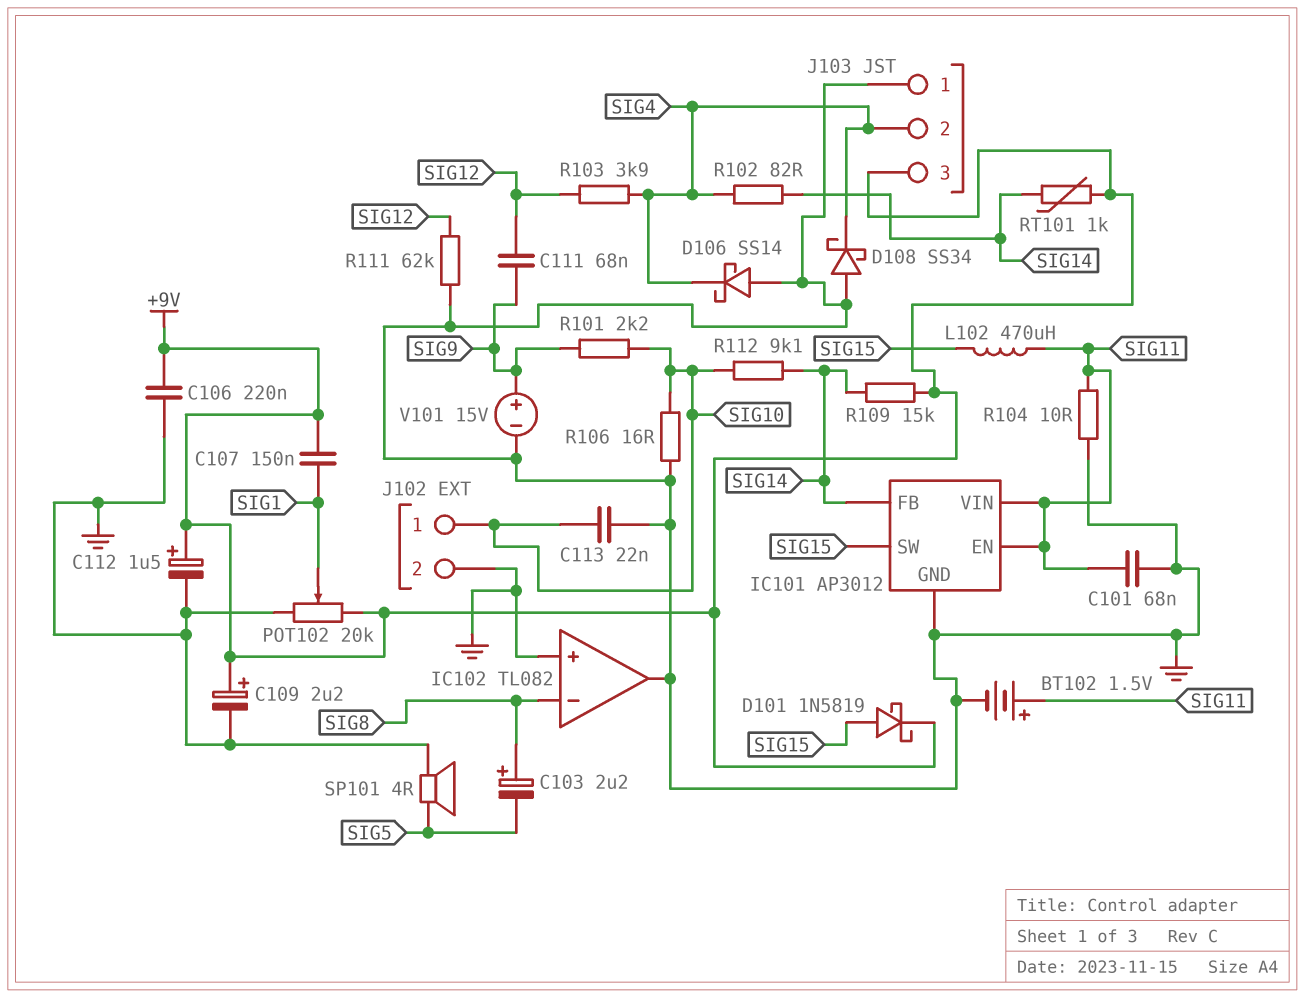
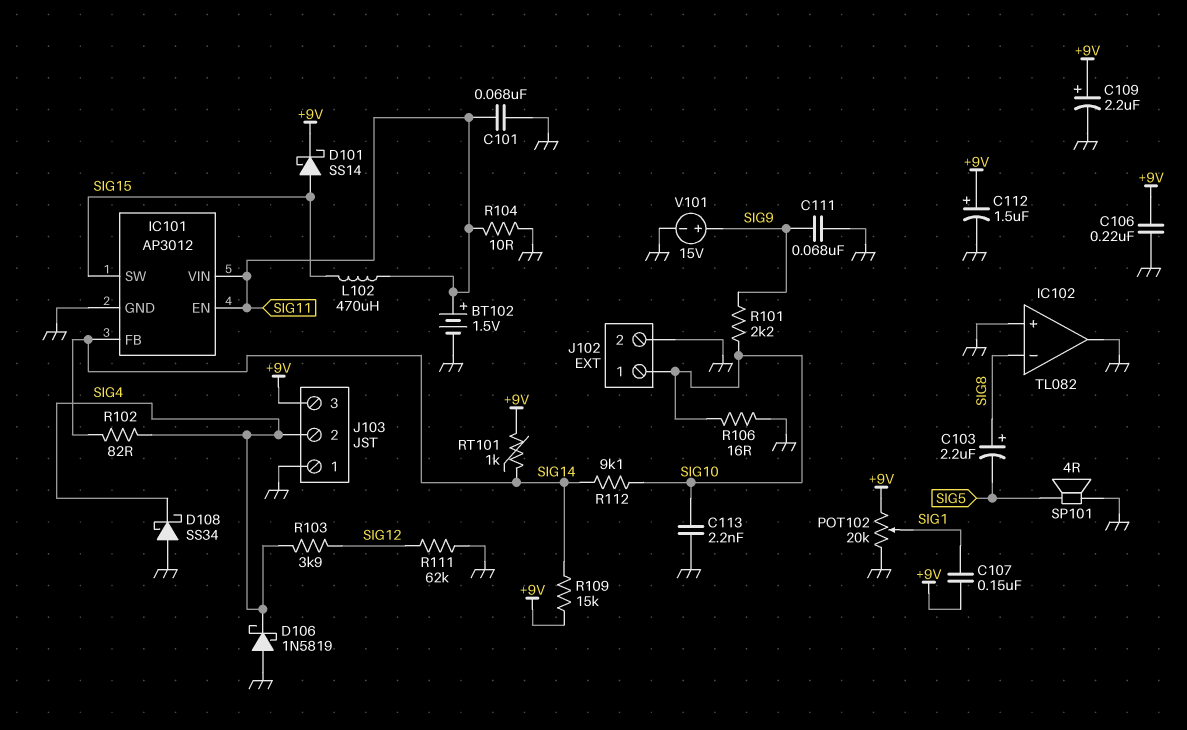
C111: 68nF (SIG9, SIG12) -> 68nF (GND, SIG9)
C113: 22nF (GND, SIG10) -> 2.2nF (GND, SIG10)
D101: schottky 1N5819 (A SIG15, K +9V) -> schottky SS14 (A SIG15, K +9V)
D106: schottky SS14 (A GND, K SIG4) -> schottky 1N5819 (A GND, K SIG4)

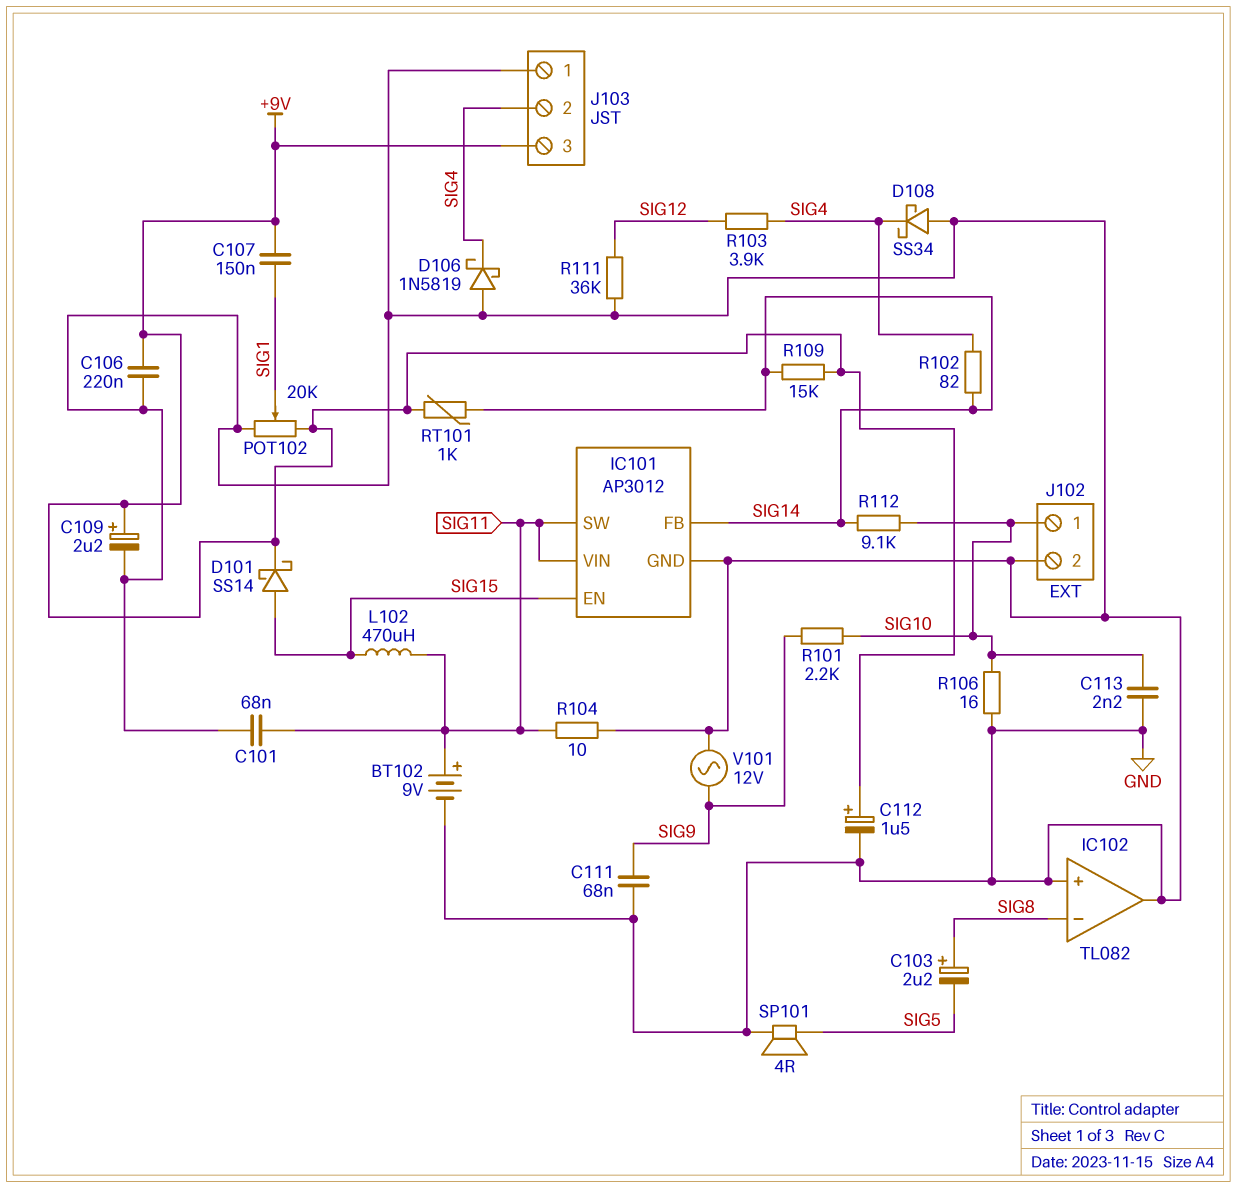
BT102: 1.5V (plus SIG11, minus GND) -> 9V (plus SIG11, minus GND)
IC101 pin EN: SIG11 -> SIG15
IC101 pin SW: SIG15 -> SIG11
R111: 62k (GND, SIG12) -> 36k (GND, SIG12)
V101: 15V (plus SIG9, minus GND) -> AC 12V (GND, SIG9)

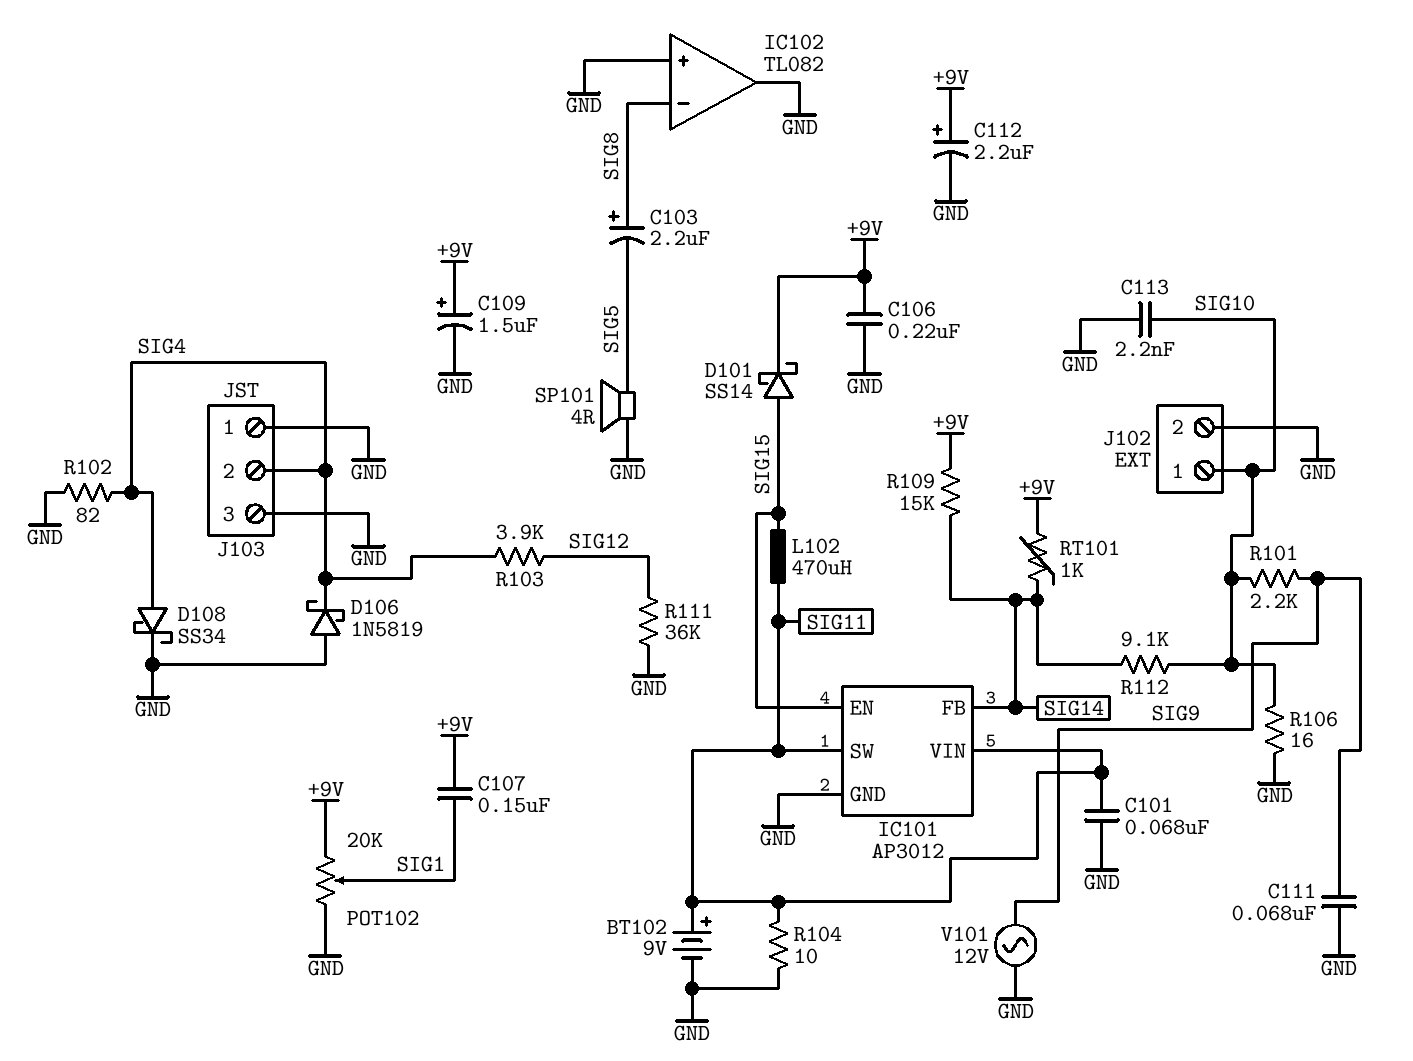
C109: 2.2uF (plus +9V, minus GND) -> 1.5uF (plus +9V, minus GND)
C112: 1.5uF (plus +9V, minus GND) -> 2.2uF (plus +9V, minus GND)
D108: schottky SS34 (A GND, K SIG4) -> schottky SS34 (A SIG4, K GND)
J103 pin 3: +9V -> GND
R102: 82 (SIG4, SIG14) -> 82 (GND, SIG4)

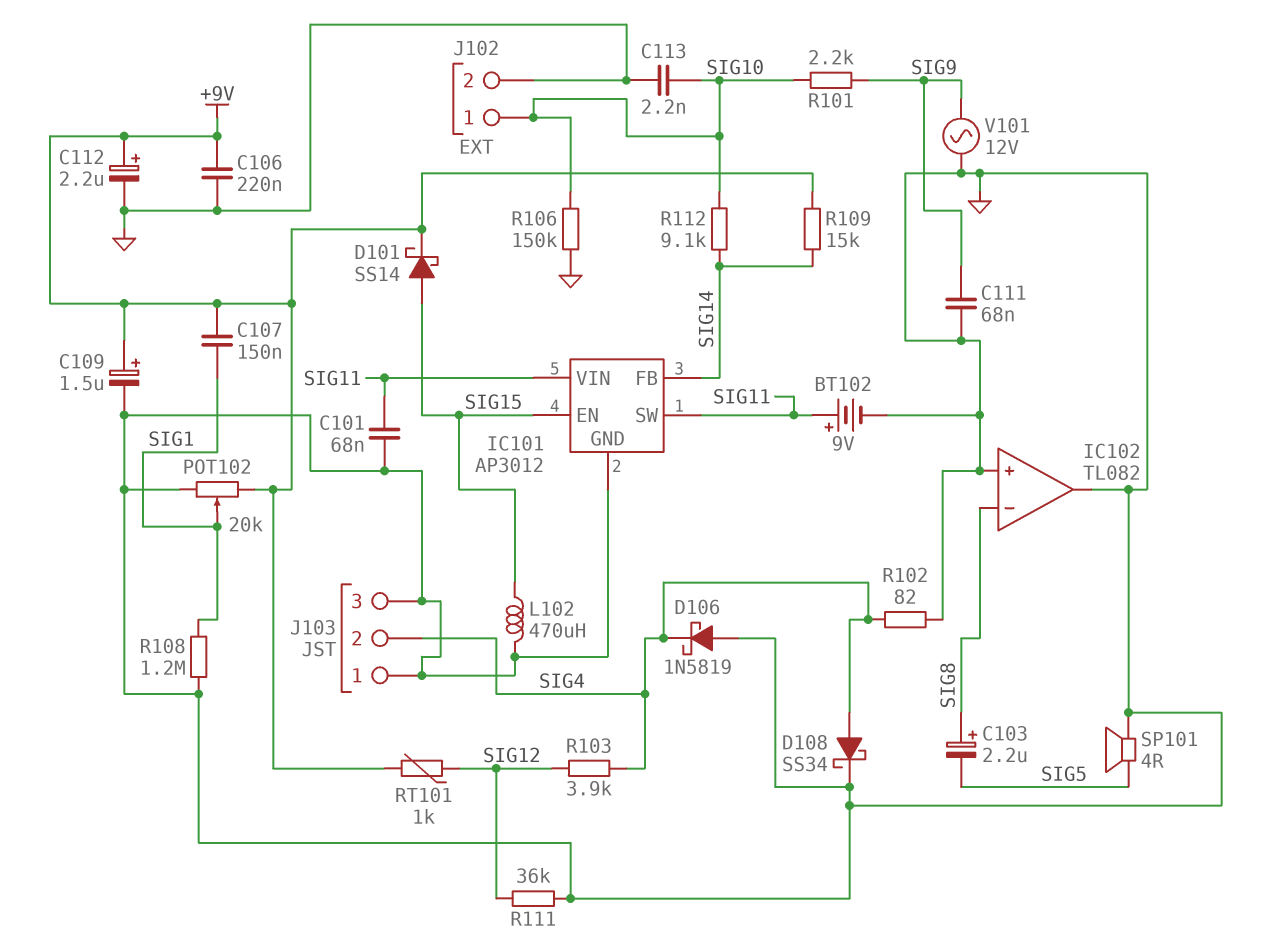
L102: 470uH (SIG11, SIG15) -> 470uH (GND, SIG15)
R104: 10 (GND, SIG11) -> none
R106: 16 (GND, SIG10) -> 150k (GND, SIG10)
R108: none -> 1.2M (GND, SIG1)
RT101: 1k (+9V, SIG14) -> 1k (+9V, SIG12)

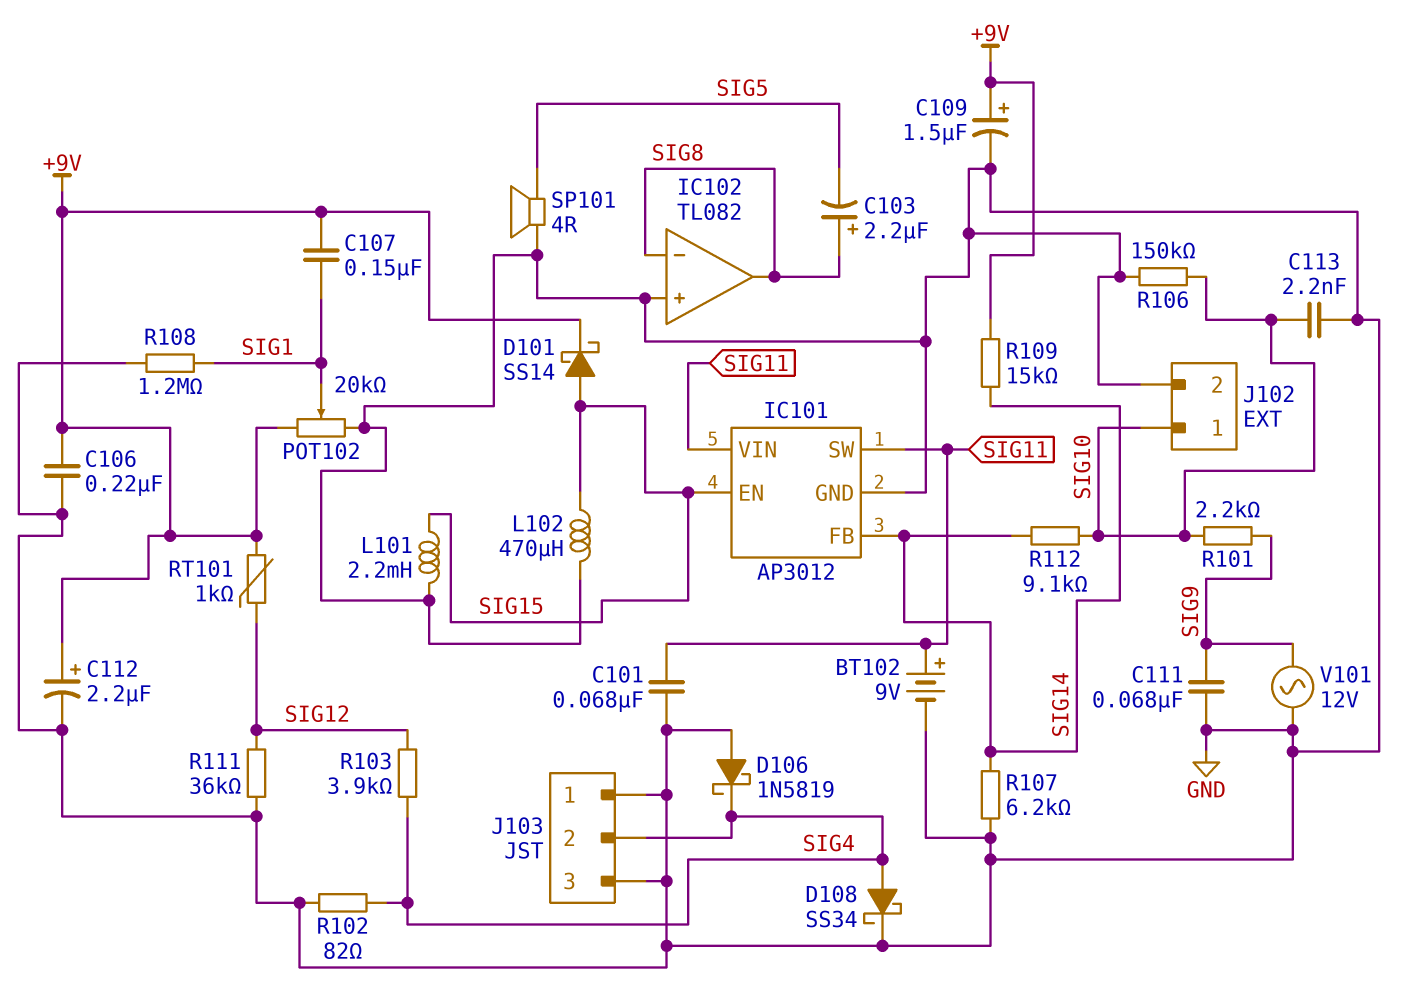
IC102 pin out: GND -> SIG8
L101: none -> 2.2mH (GND, SIG15)
R107: none -> 6.2k (GND, SIG14)

